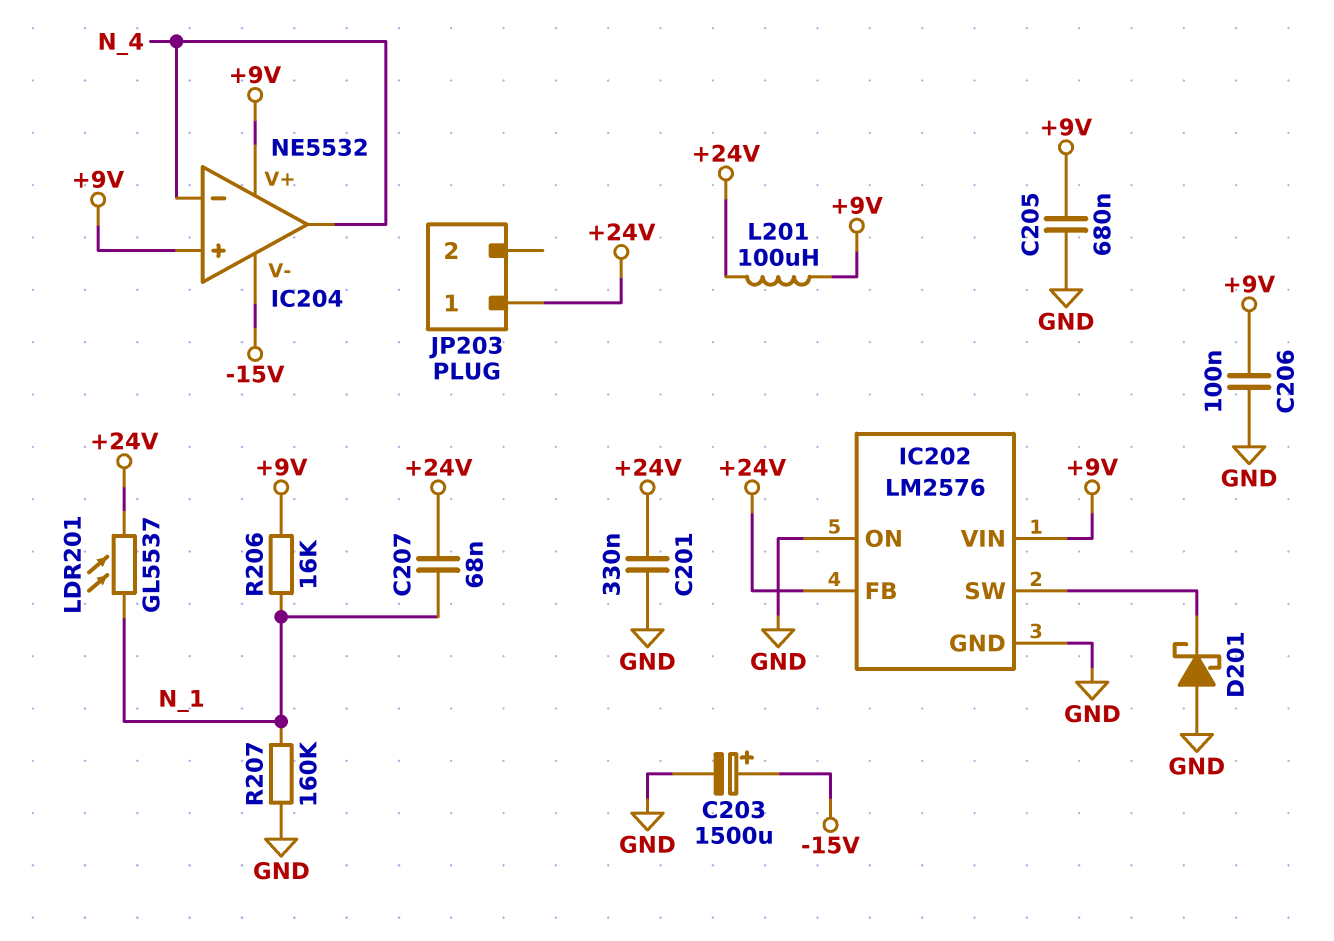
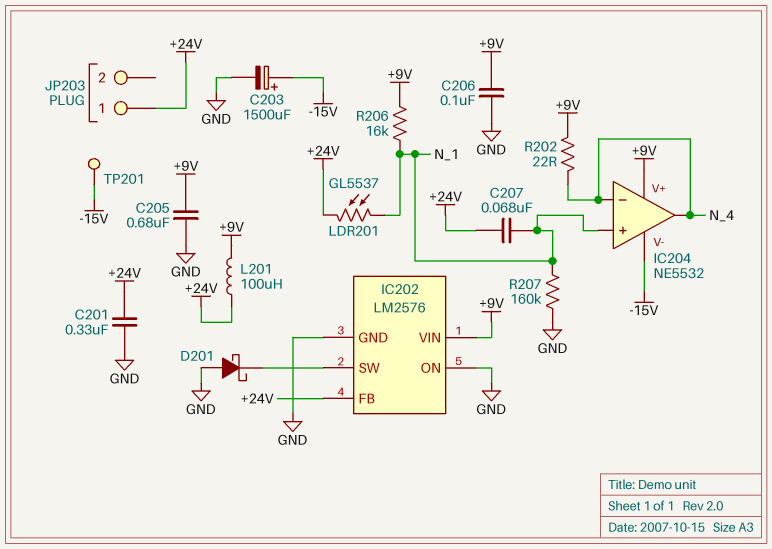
IC204 pin in+: +9V -> N_1
R202: none -> 22 (+9V, N_4)
TP201: none -> test point (-15V)

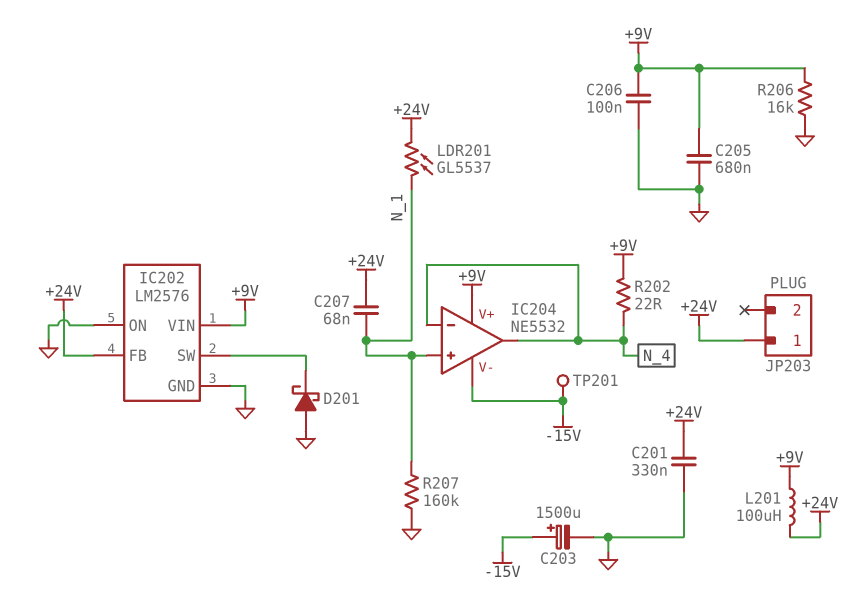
R206: 16k (+9V, N_1) -> 16k (+9V, GND)

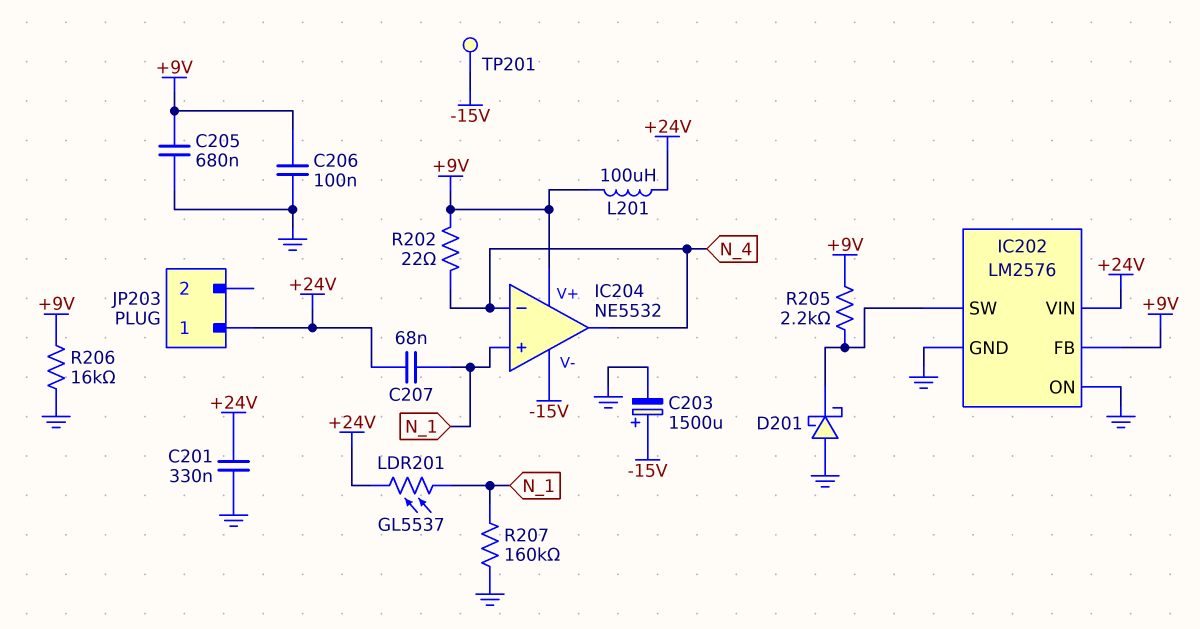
IC202 pin FB: +24V -> +9V
IC202 pin VIN: +9V -> +24V
R205: none -> 2.2k (+9V, IC202/SW)

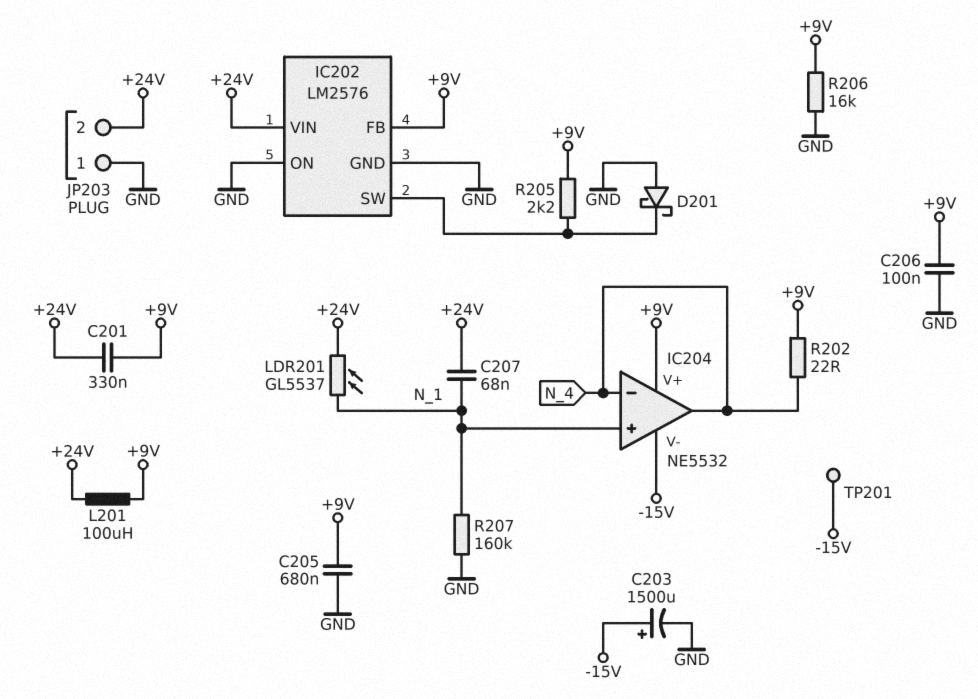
C201: 330nF (+24V, GND) -> 330nF (+9V, +24V)
JP203 pin 1: +24V -> GND
JP203 pin 2: none -> +24V

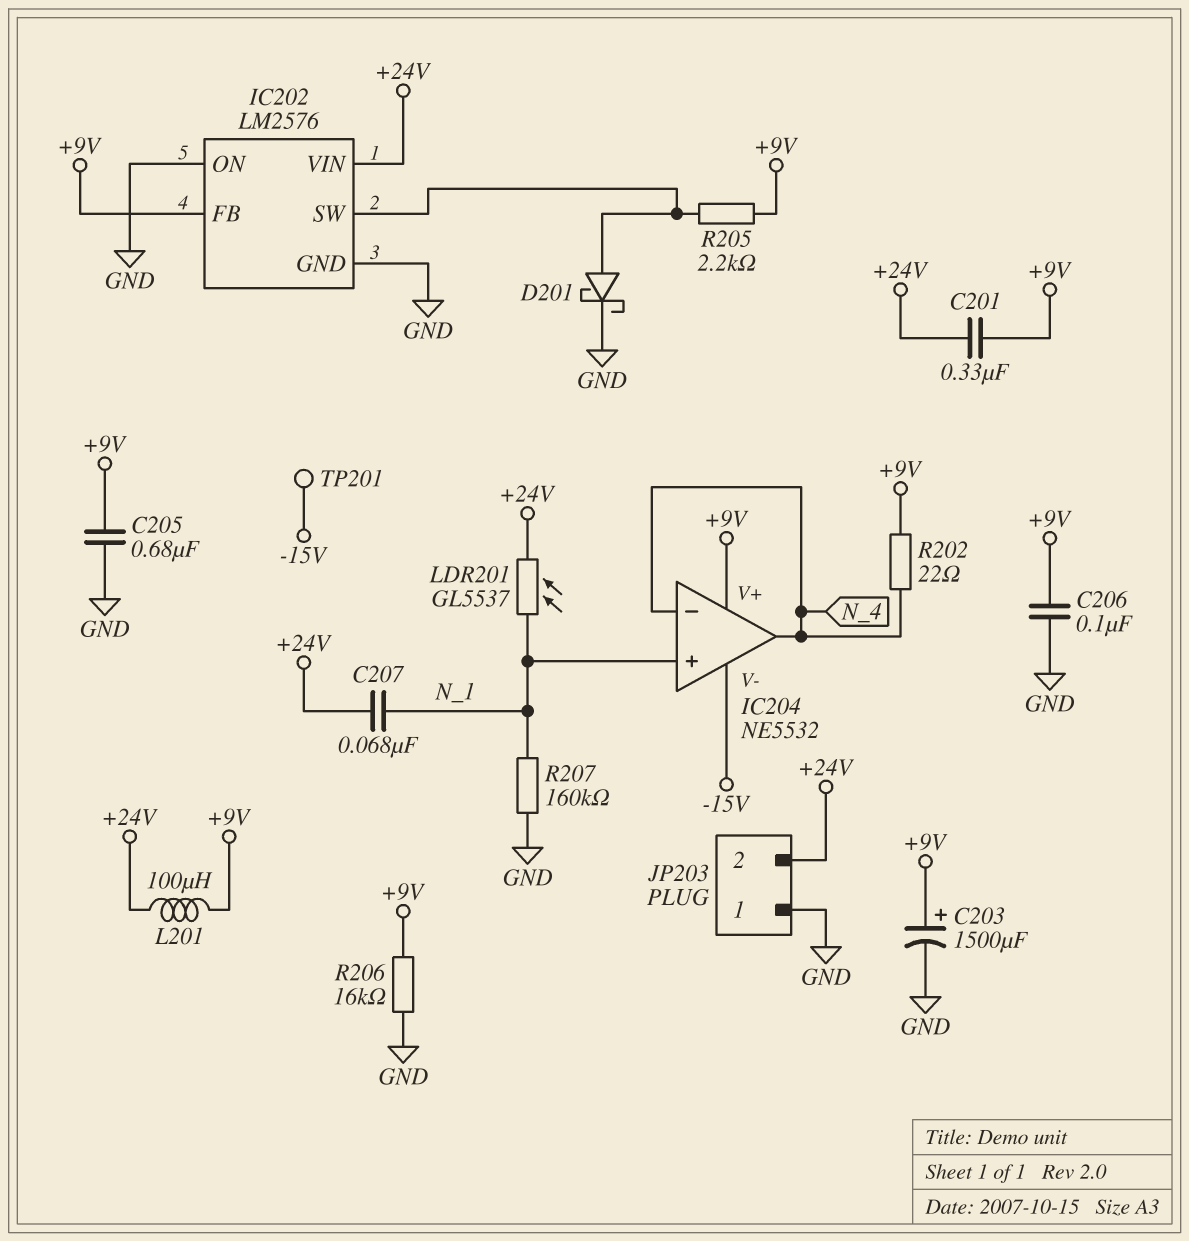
C203: 1500uF (plus -15V, minus GND) -> 1500uF (plus +9V, minus GND)
D201: schottky (A GND, K IC202/SW) -> schottky (A IC202/SW, K GND)

